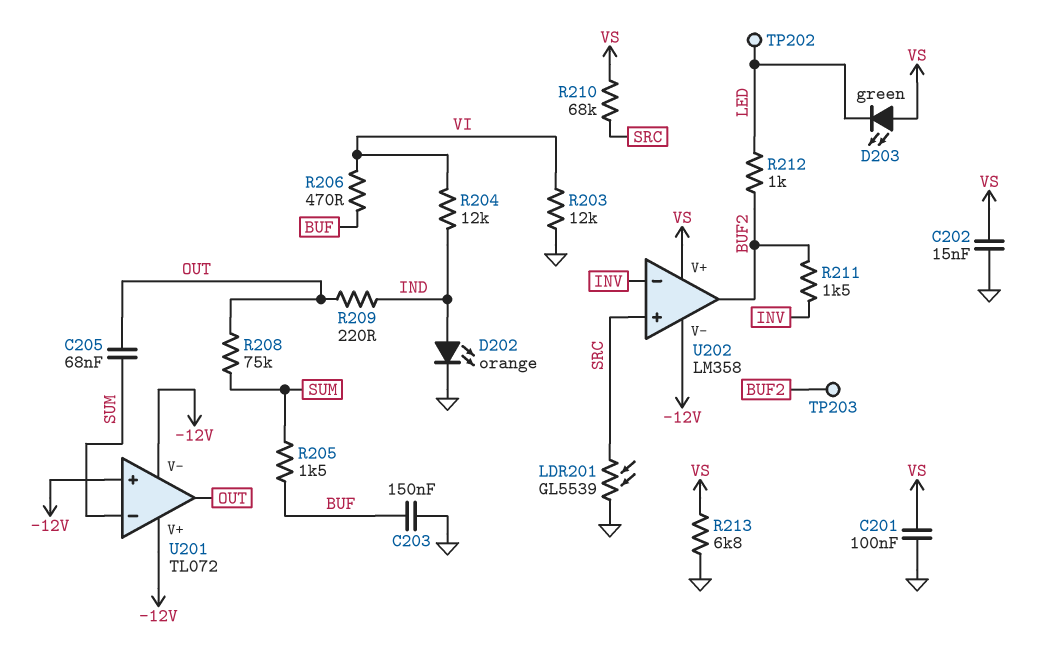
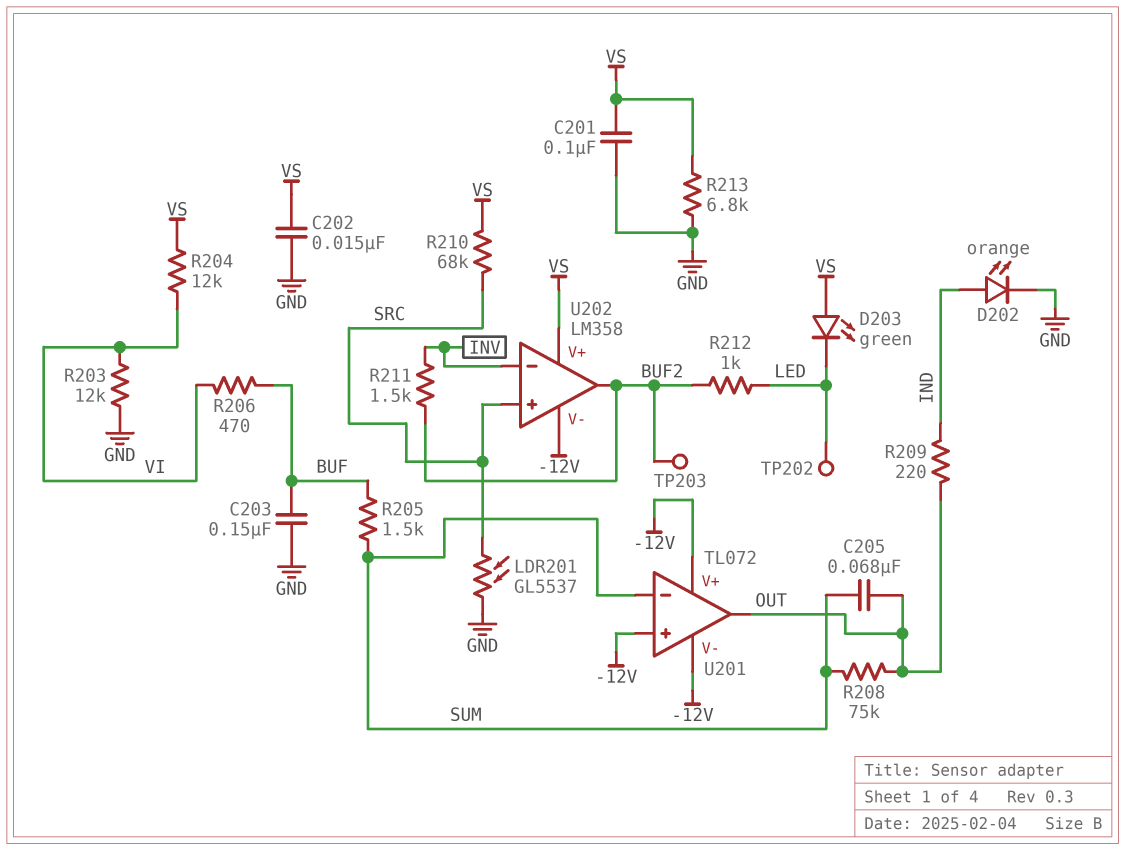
LDR201: GL5539 (GND, SRC) -> GL5537 (GND, SRC)
R204: 12k (IND, VI) -> 12k (VI, VS)

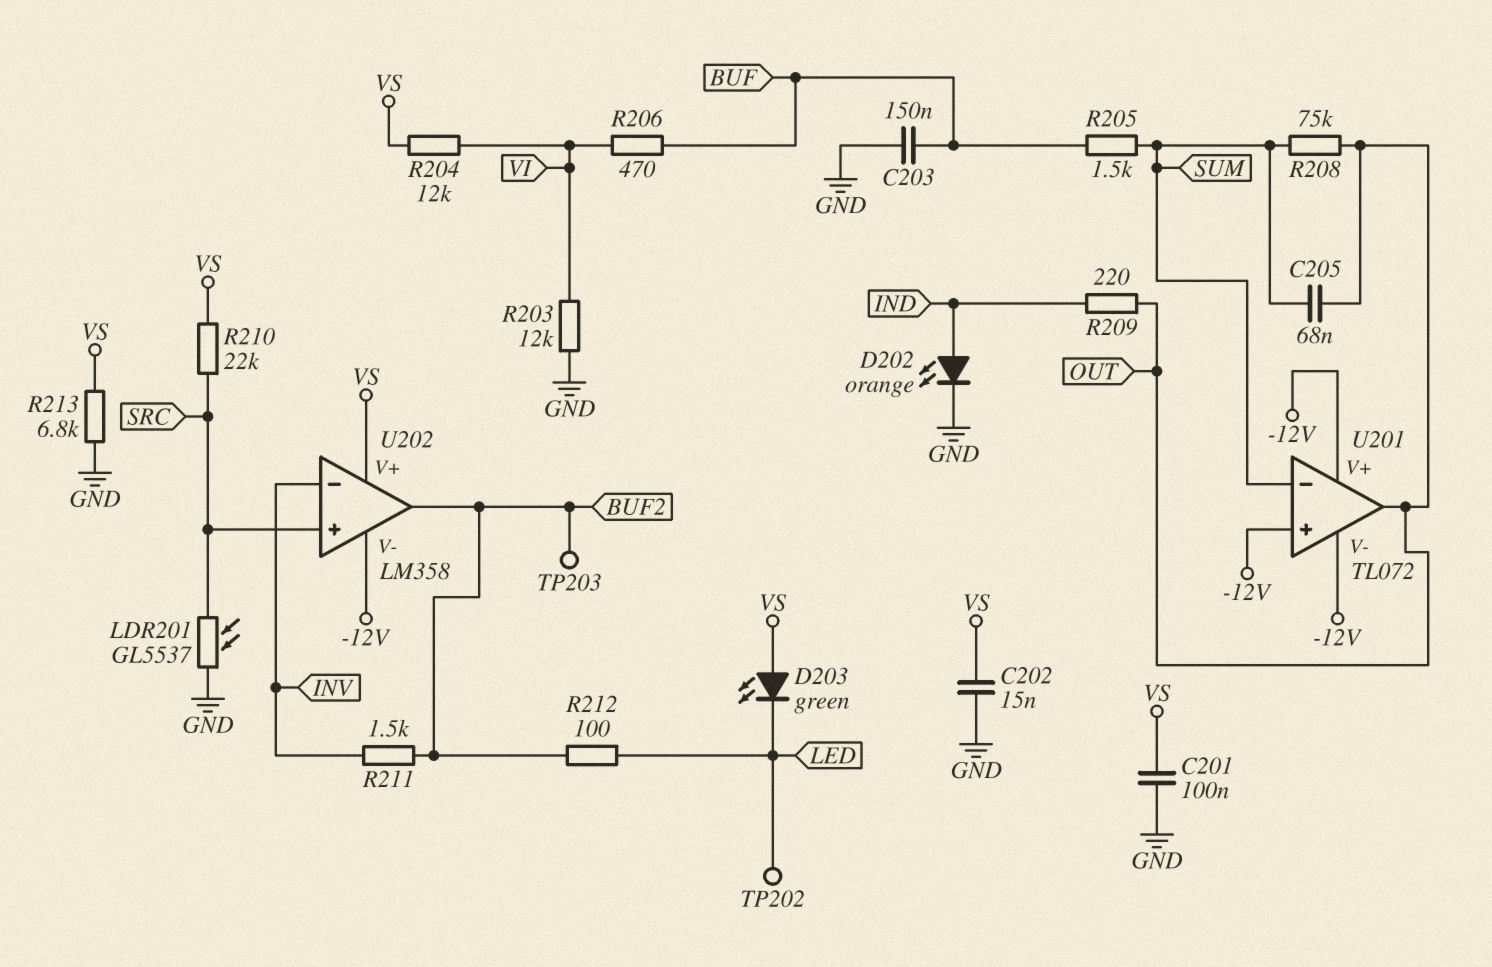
R210: 68k (SRC, VS) -> 22k (SRC, VS)
R212: 1k (BUF2, LED) -> 100 (BUF2, LED)

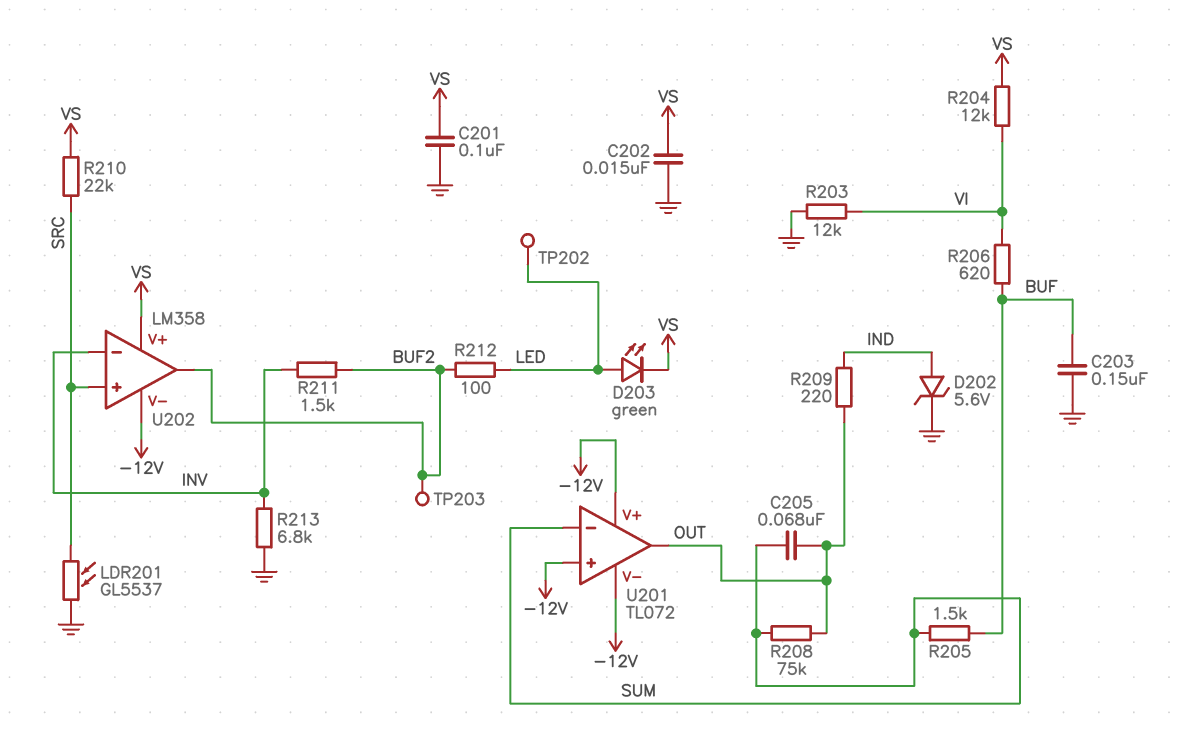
D202: LED orange (A IND, K GND) -> zener 5.6V (A IND, K GND)
D203: LED green (A VS, K LED) -> LED green (A LED, K VS)
R206: 470 (BUF, VI) -> 620 (BUF, VI)
R213: 6.8k (GND, VS) -> 6.8k (GND, INV)

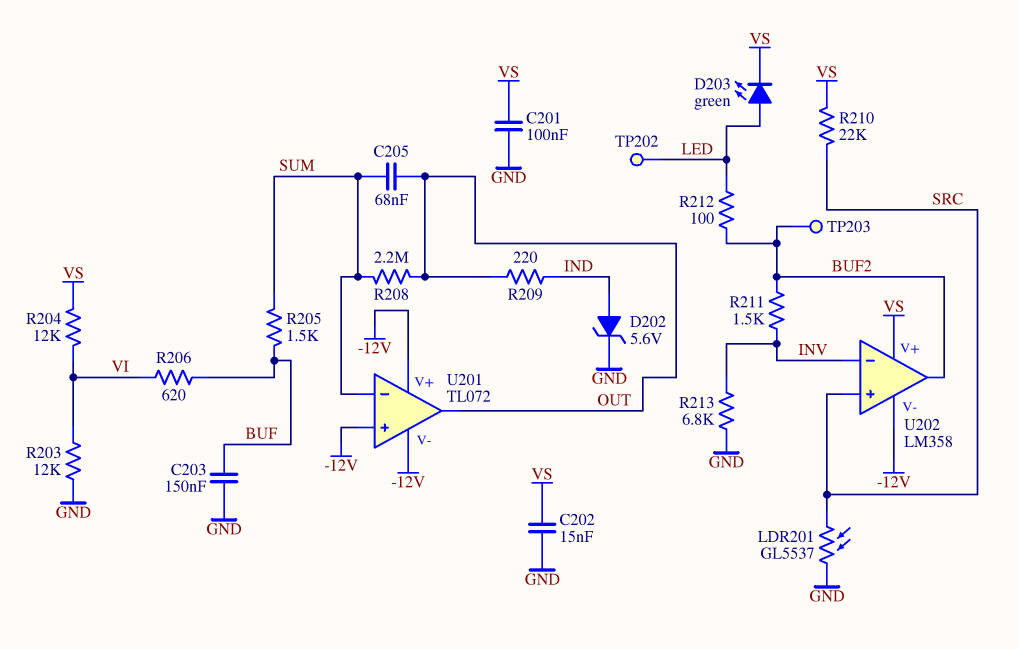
R208: 75k (OUT, SUM) -> 2.2M (OUT, SUM)

